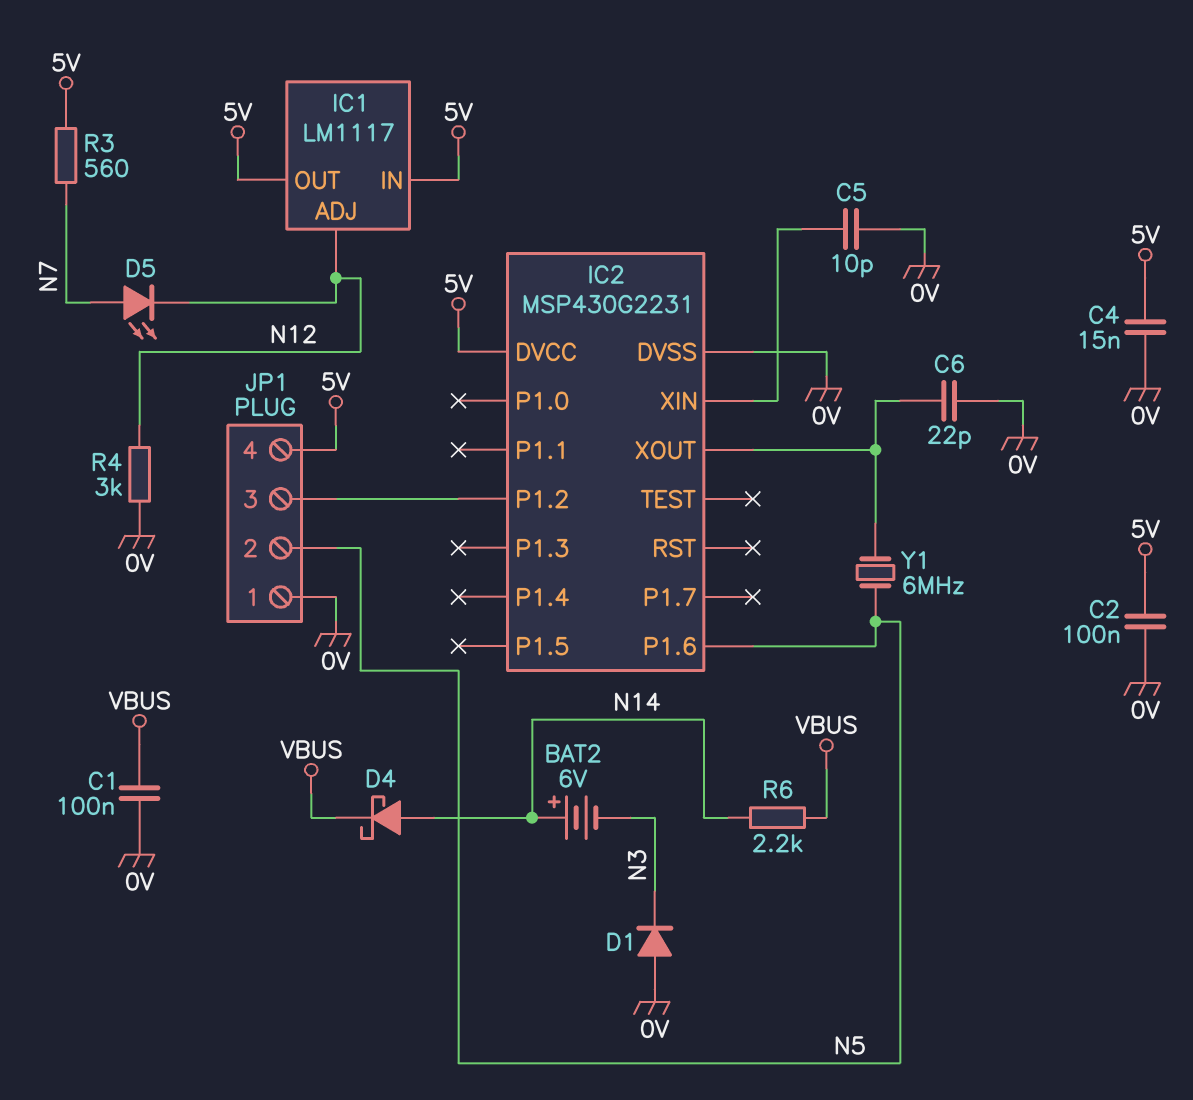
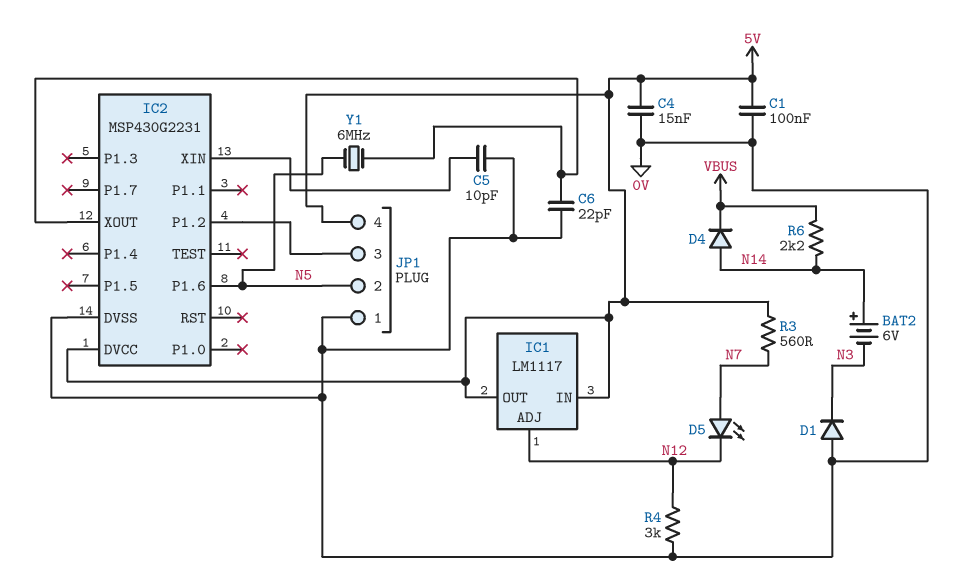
C1: 100nF (0V, VBUS) -> 100nF (0V, 5V)
C2: 100nF (0V, 5V) -> none
D4: schottky (A N14, K VBUS) -> diode (A N14, K VBUS)

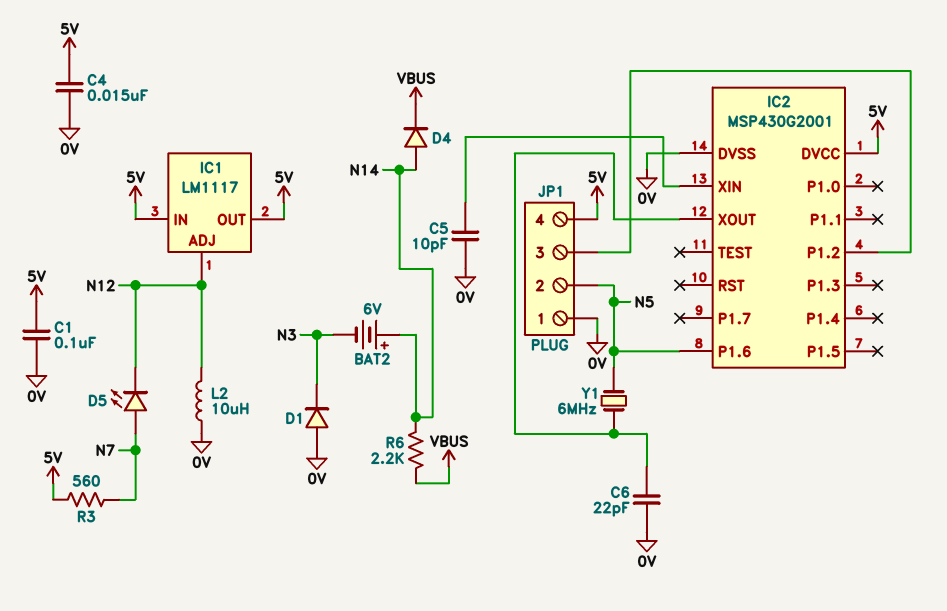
IC2: MSP430G2231 -> MSP430G2001
L2: none -> 10uH (0V, N12)
R4: 3k (0V, N12) -> none

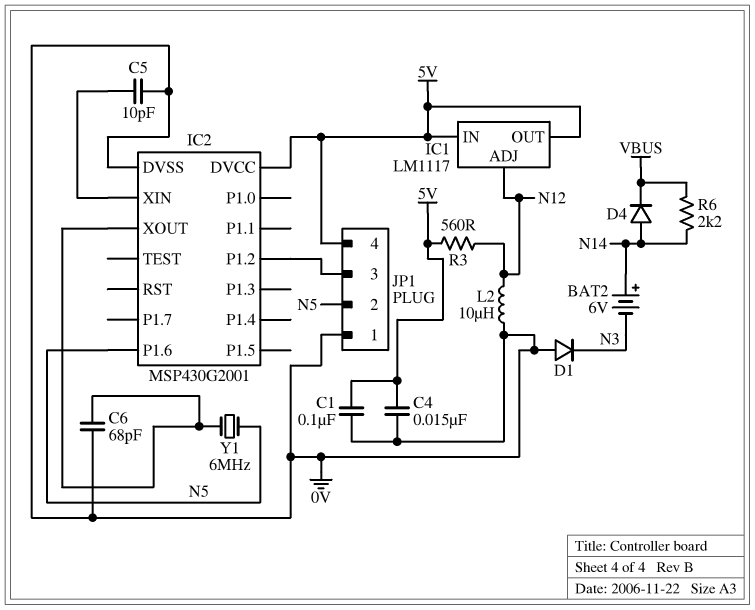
C6: 22pF (0V, IC2/XOUT) -> 68pF (0V, IC2/XOUT)
D5: LED (A N7, K N12) -> none
R3: 560 (5V, N7) -> 560 (5V, N12)

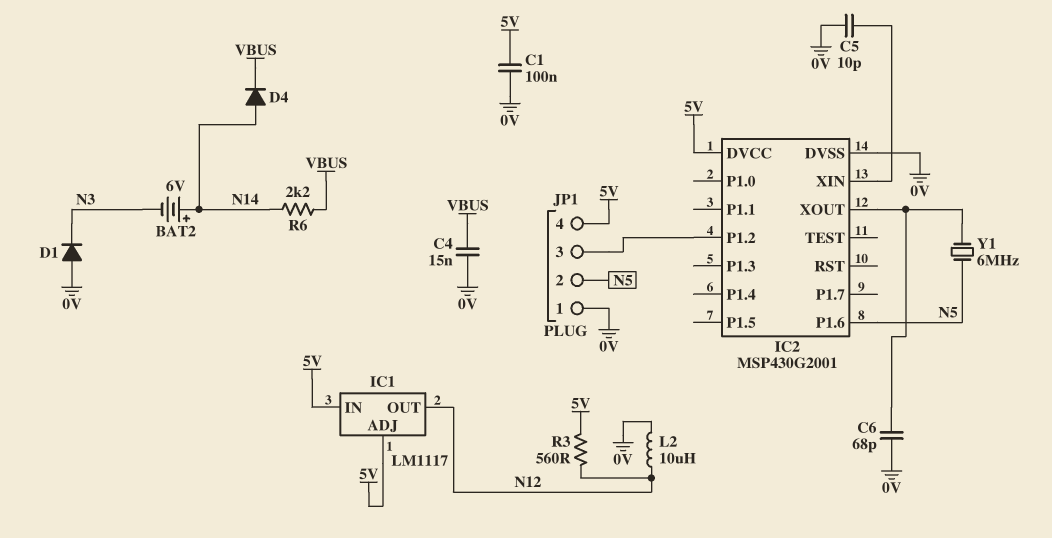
C4: 15nF (0V, 5V) -> 15nF (0V, VBUS)
IC1 pin ADJ: N12 -> 5V
IC1 pin OUT: 5V -> N12

